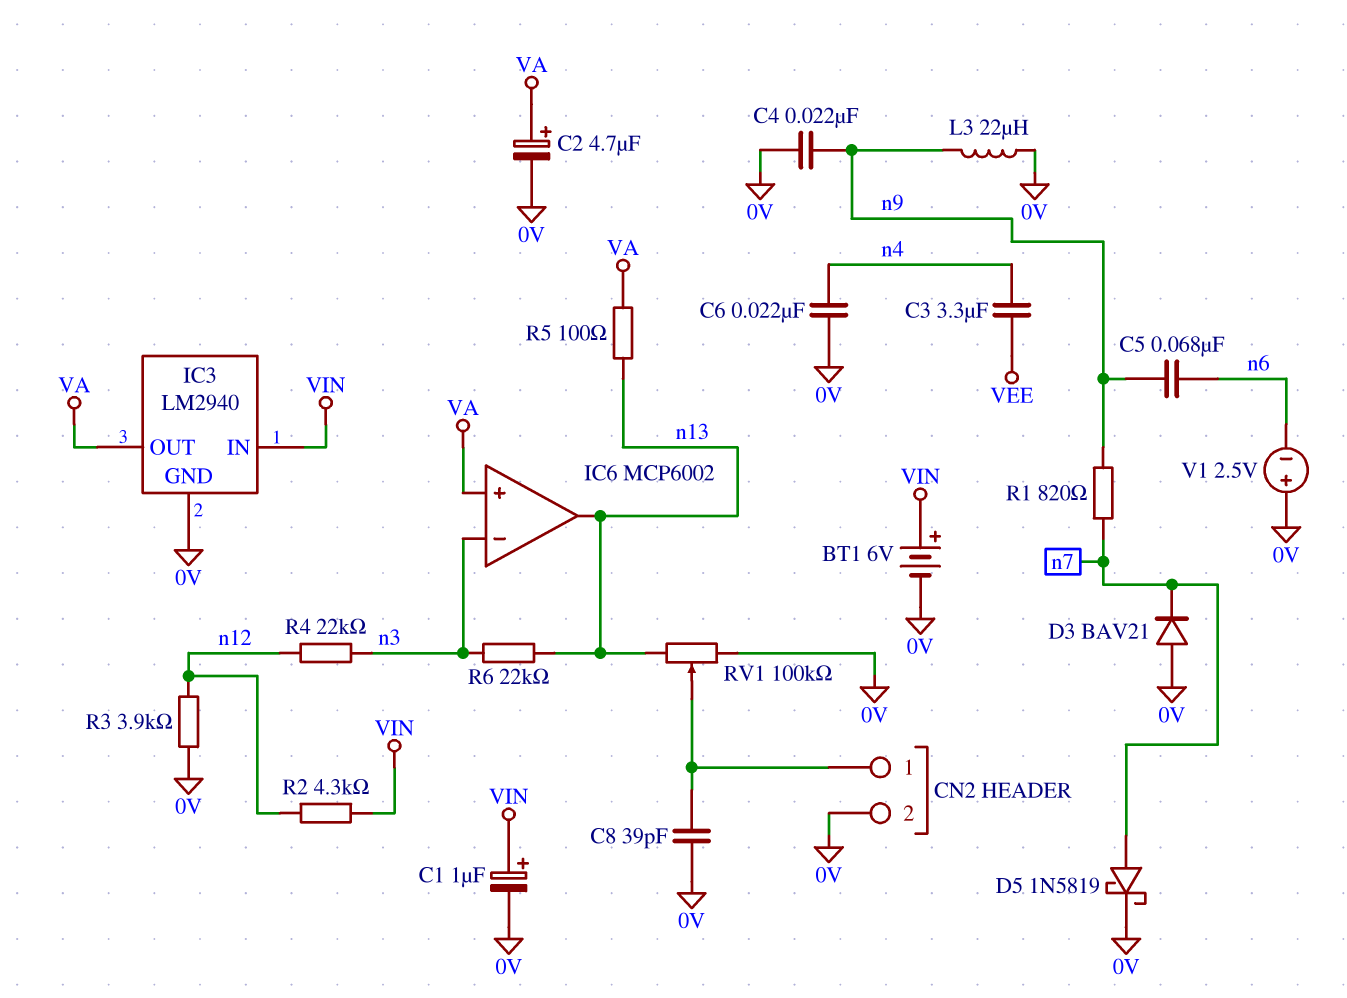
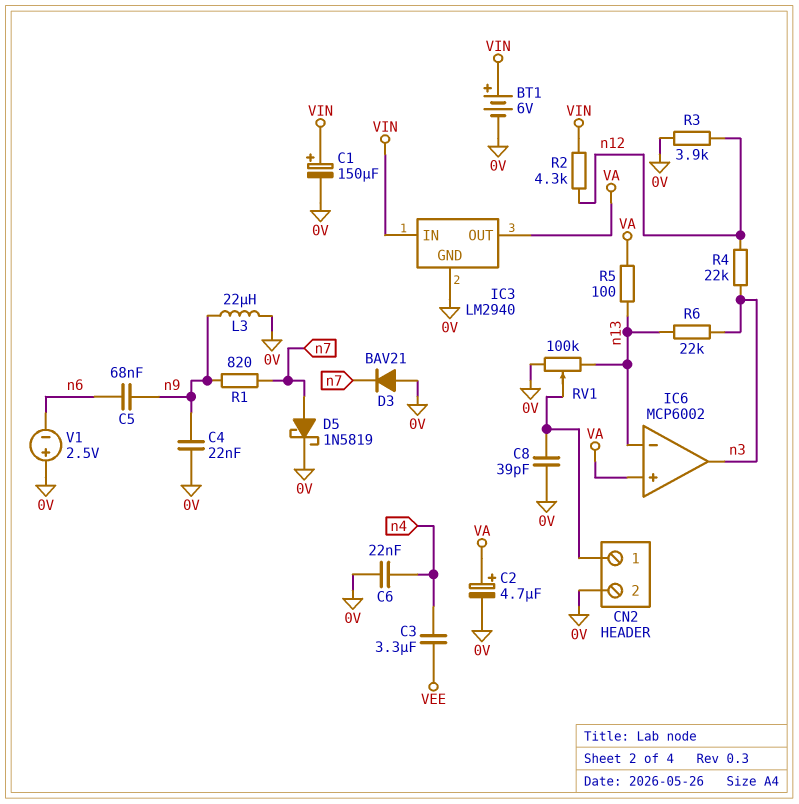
C1: 1uF (plus VIN, minus 0V) -> 150uF (plus VIN, minus 0V)
IC6 pin in-: n3 -> n13
IC6 pin out: n13 -> n3

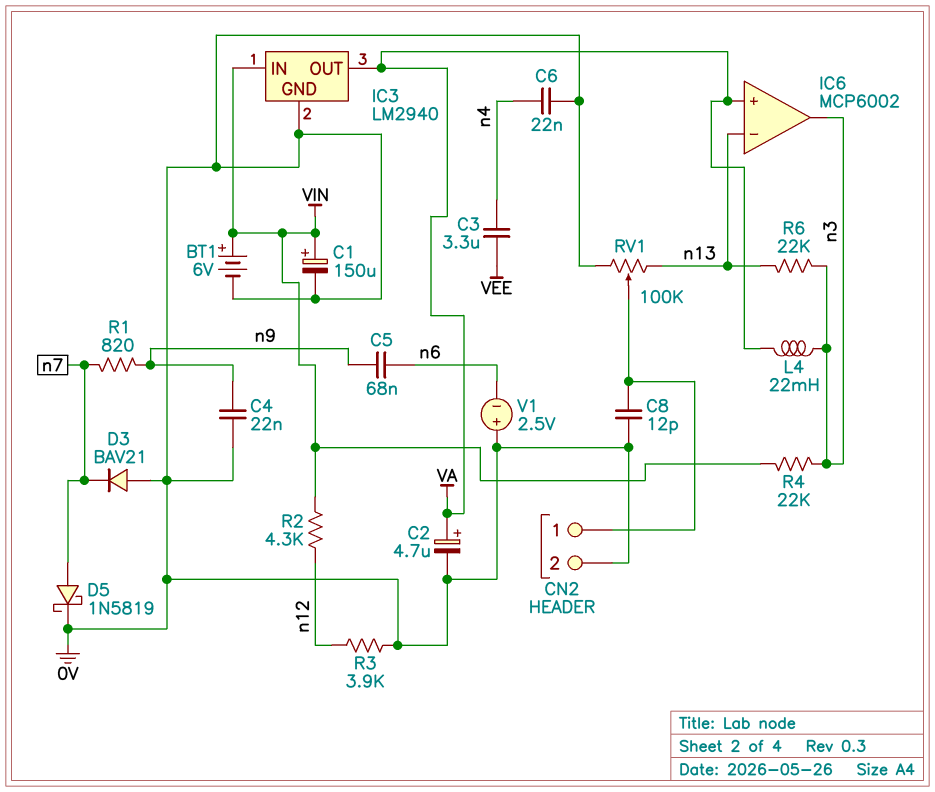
C8: 39pF (0V, CN2/1) -> 12pF (0V, CN2/1)
L3: 22uH (0V, n9) -> none
L4: none -> 22mH (VA, n3)
R4: 22k (n3, n12) -> 22k (VIN, n3)
R5: 100 (VA, n13) -> none

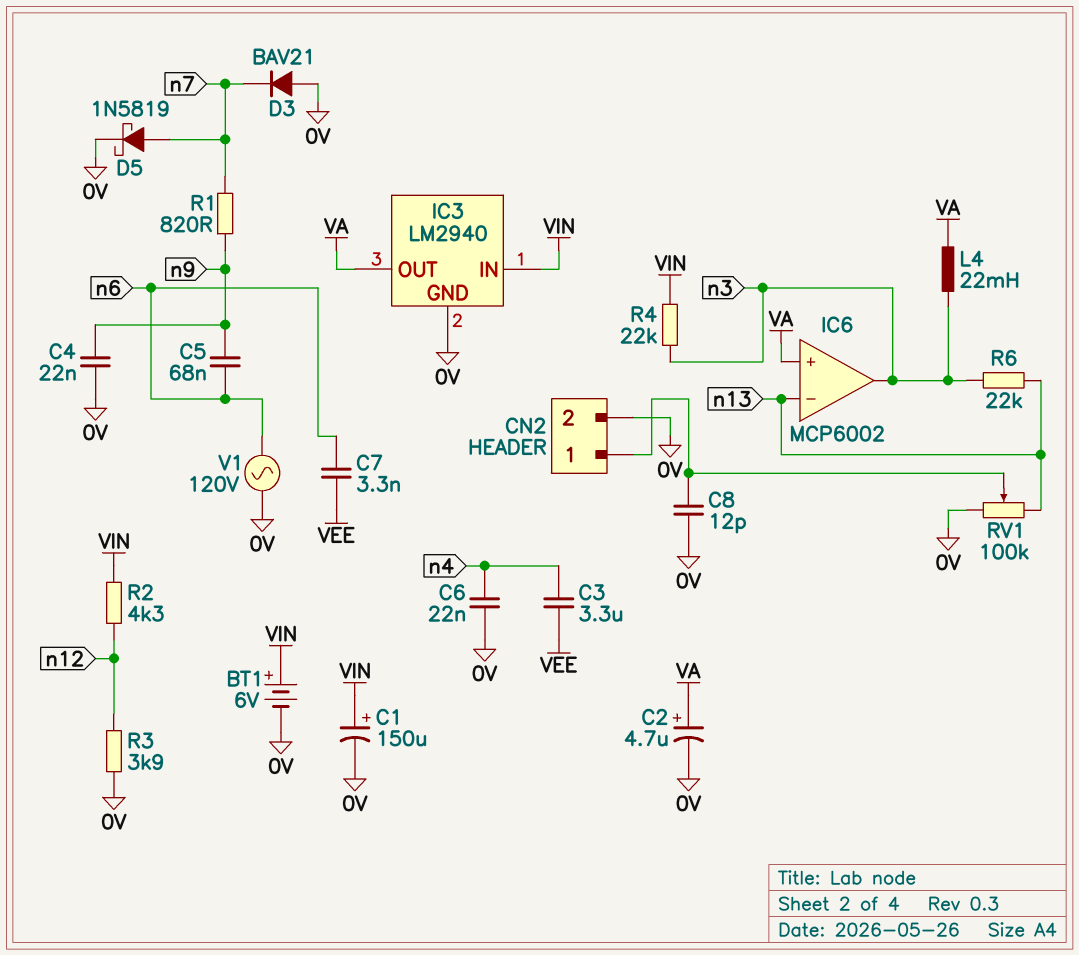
C7: none -> 3.3nF (VEE, n6)
V1: 2.5V (plus 0V, minus n6) -> AC 120V (0V, n6)

